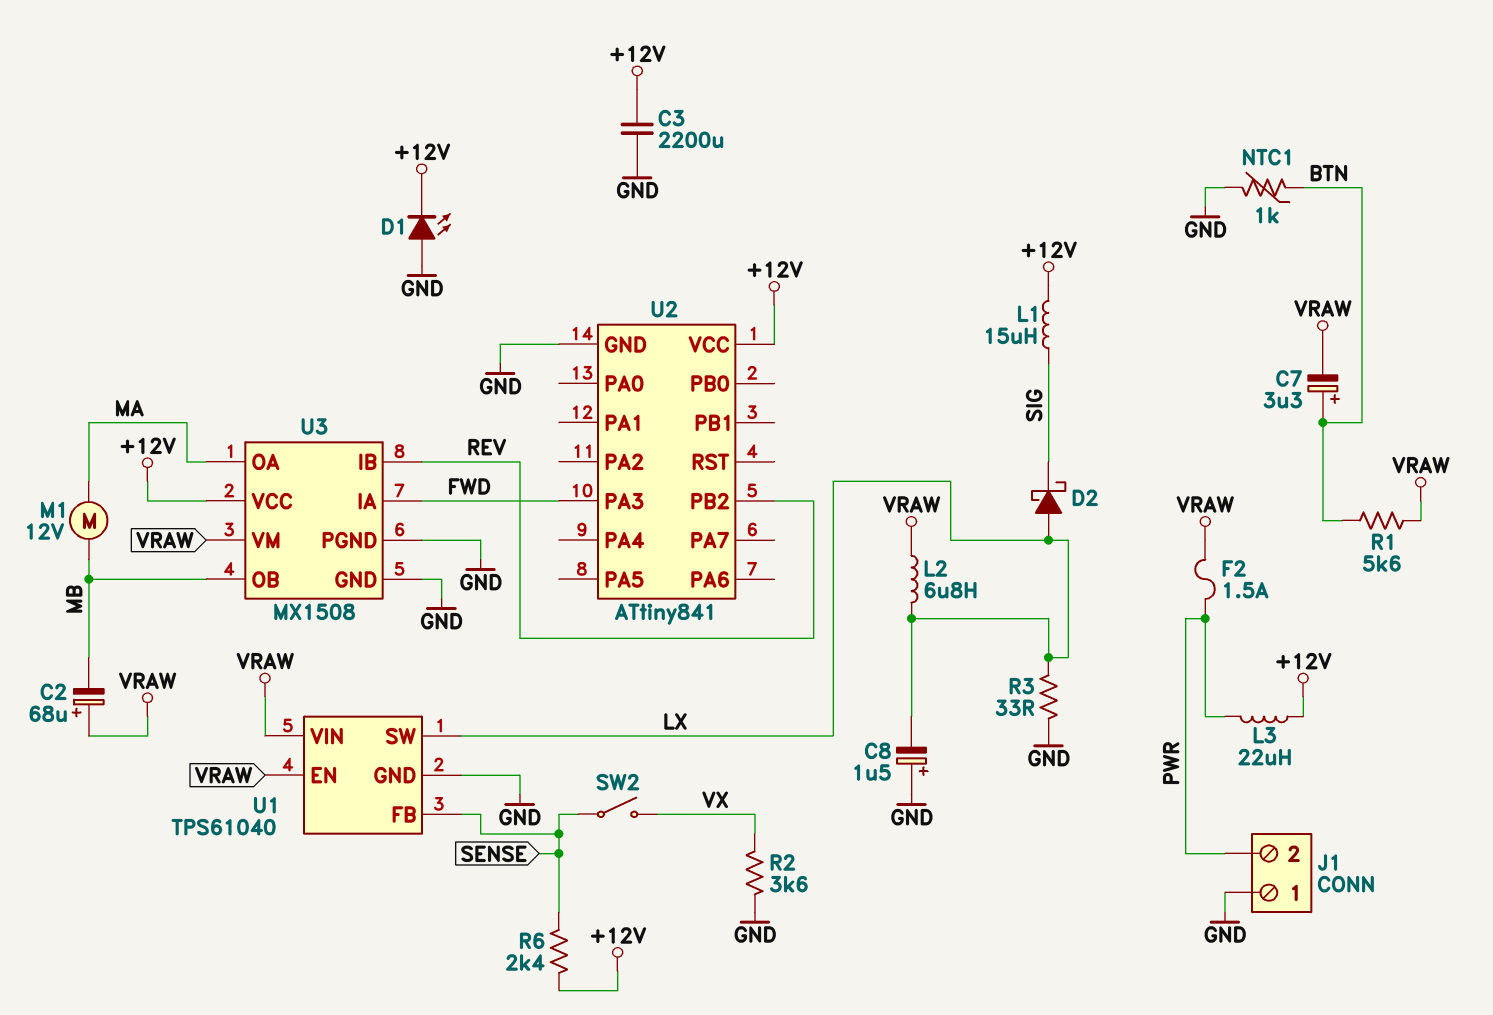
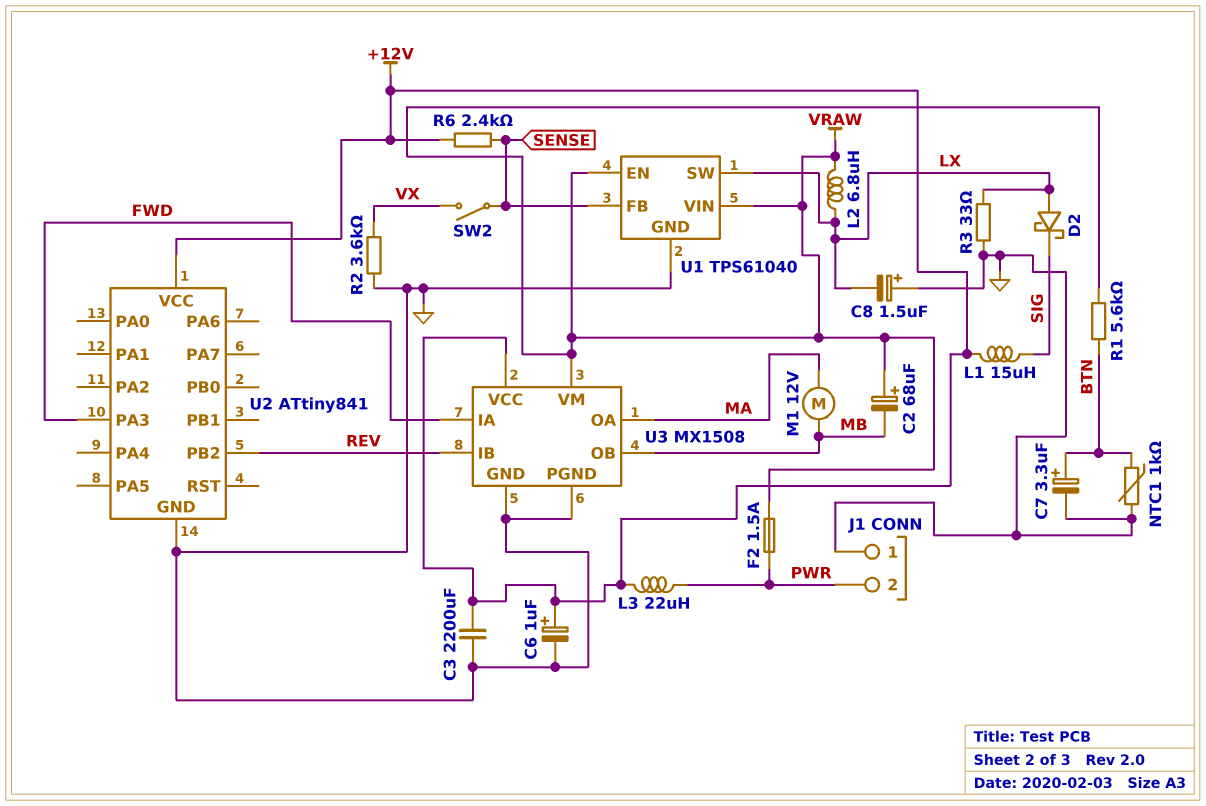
C6: none -> 1uF (plus +12V, minus GND)
C7: 3.3uF (plus BTN, minus VRAW) -> 3.3uF (plus BTN, minus GND)
D1: LED (A GND, K +12V) -> none

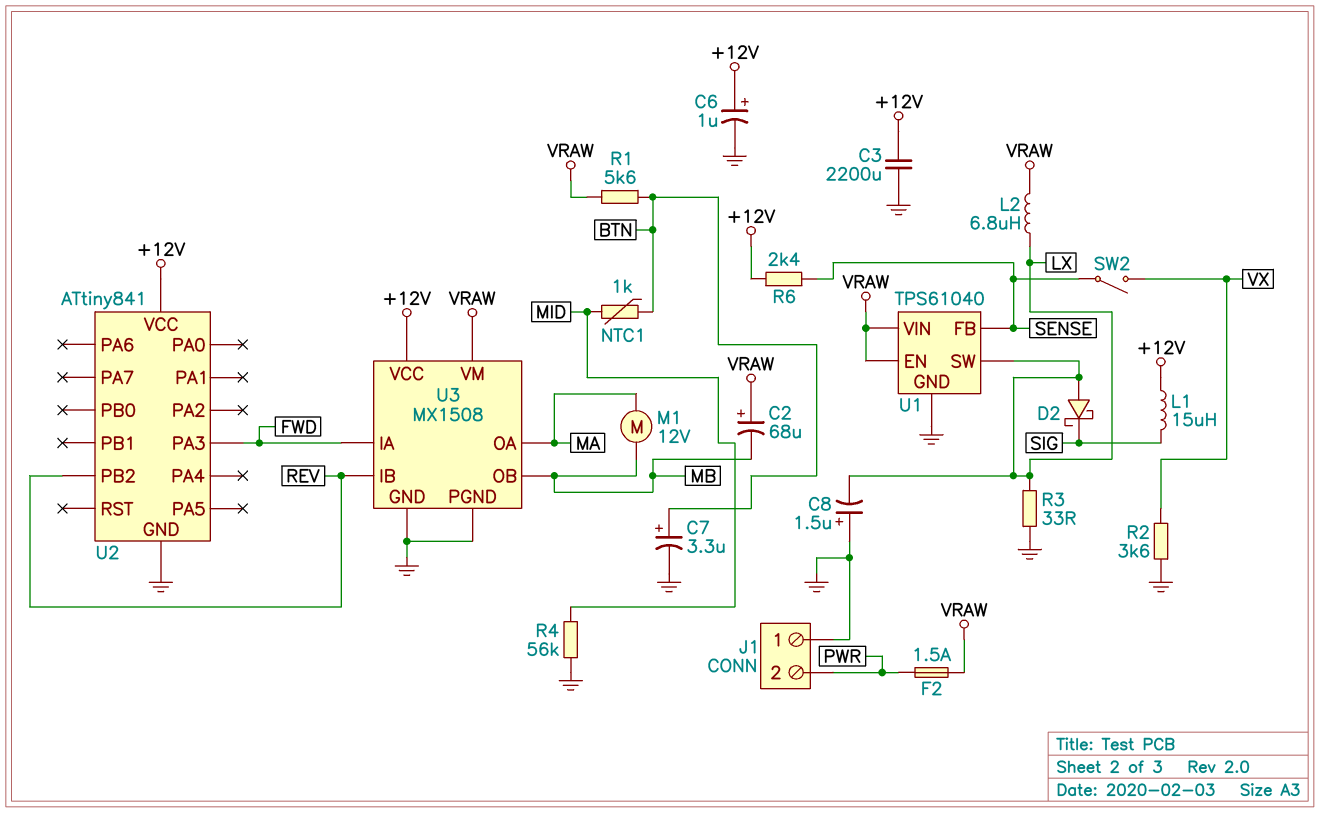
L3: 22uH (+12V, PWR) -> none
NTC1: 1k (BTN, GND) -> 1k (BTN, MID)
R4: none -> 56k (GND, MID)

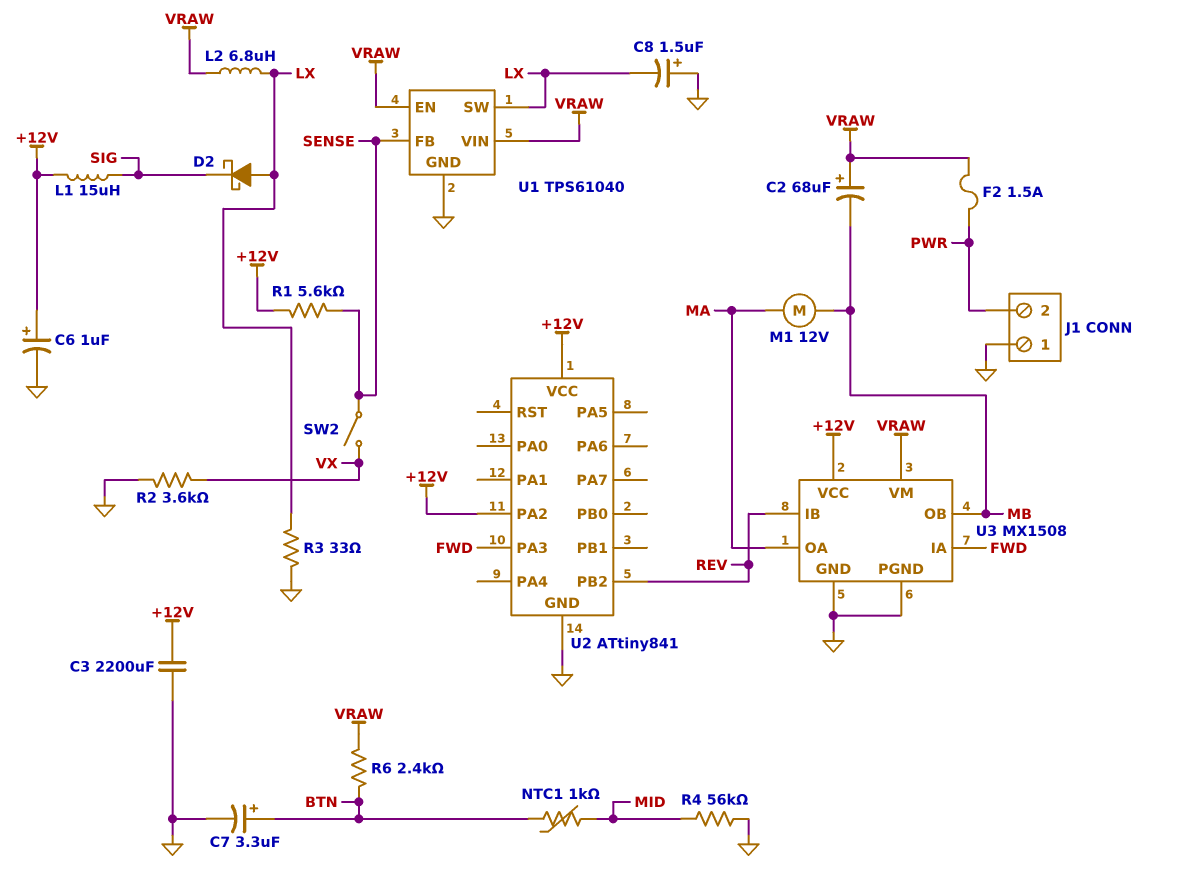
R1: 5.6k (BTN, VRAW) -> 5.6k (+12V, SENSE)
R6: 2.4k (+12V, SENSE) -> 2.4k (BTN, VRAW)
U2 pin PA2: none -> +12V

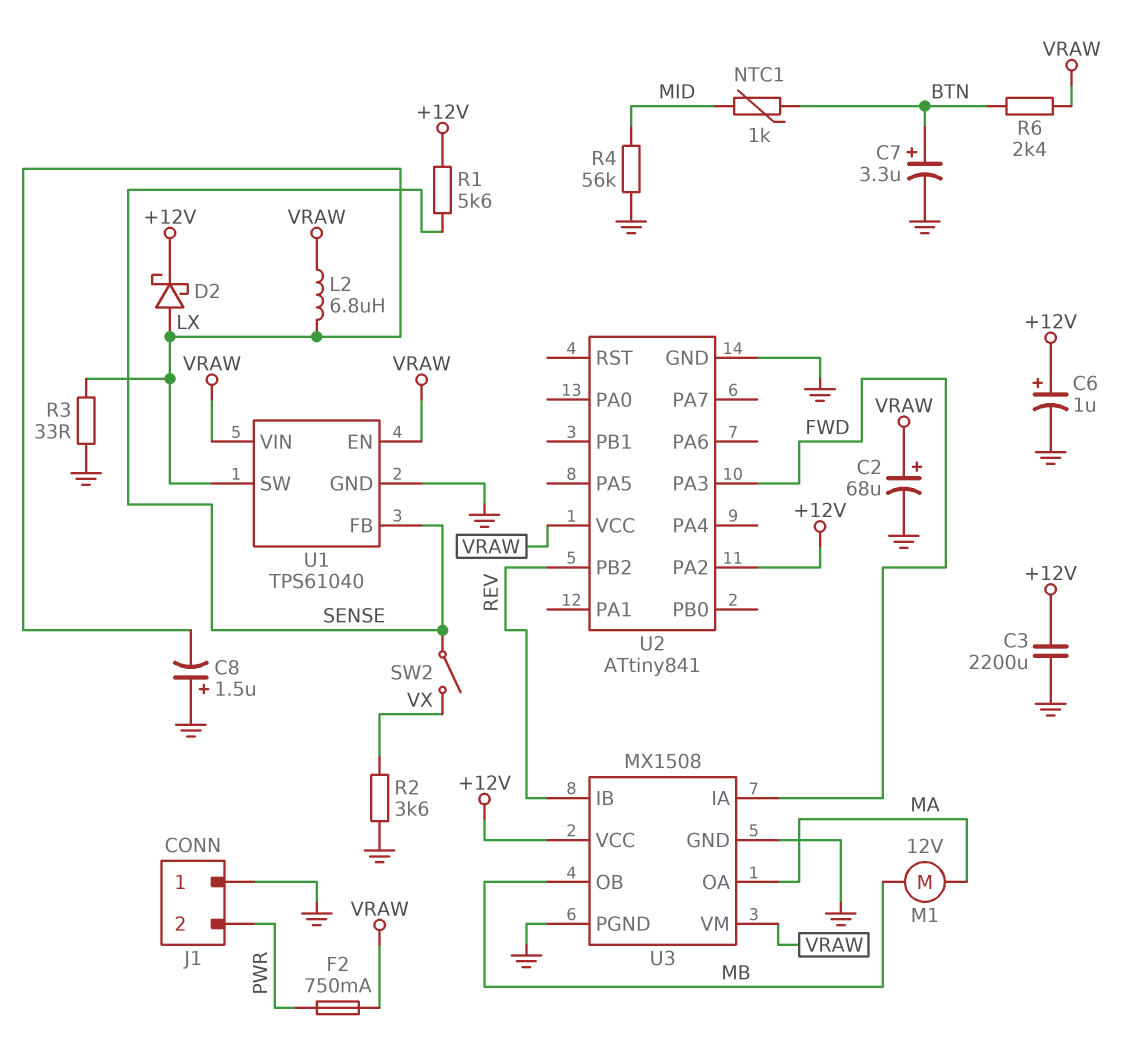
C2: 68uF (plus VRAW, minus MB) -> 68uF (plus VRAW, minus GND)
D2: schottky (A LX, K SIG) -> schottky (A LX, K +12V)
F2: 1.5A (PWR, VRAW) -> 750mA (PWR, VRAW)
L1: 15uH (+12V, SIG) -> none
U2 pin VCC: +12V -> VRAW

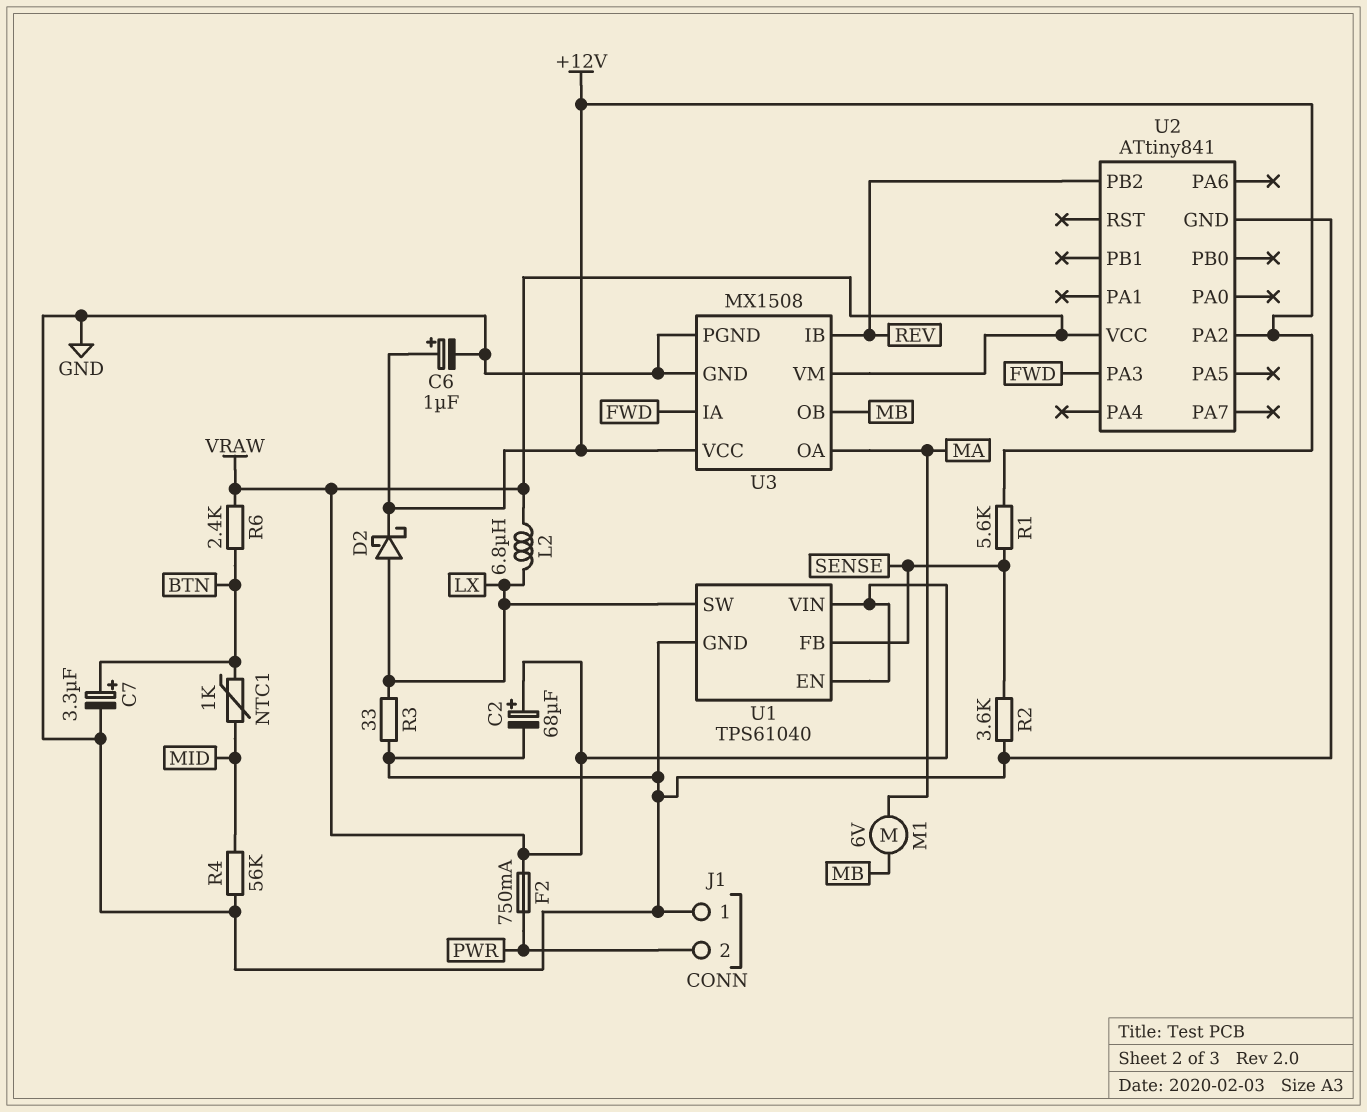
C3: 2200uF (+12V, GND) -> none
C8: 1.5uF (plus GND, minus LX) -> none
M1: motor 12V (MA, MB) -> motor 6V (MA, MB)
R2: 3.6k (GND, VX) -> 3.6k (GND, SENSE)
SW2: switch (SENSE, VX) -> none

